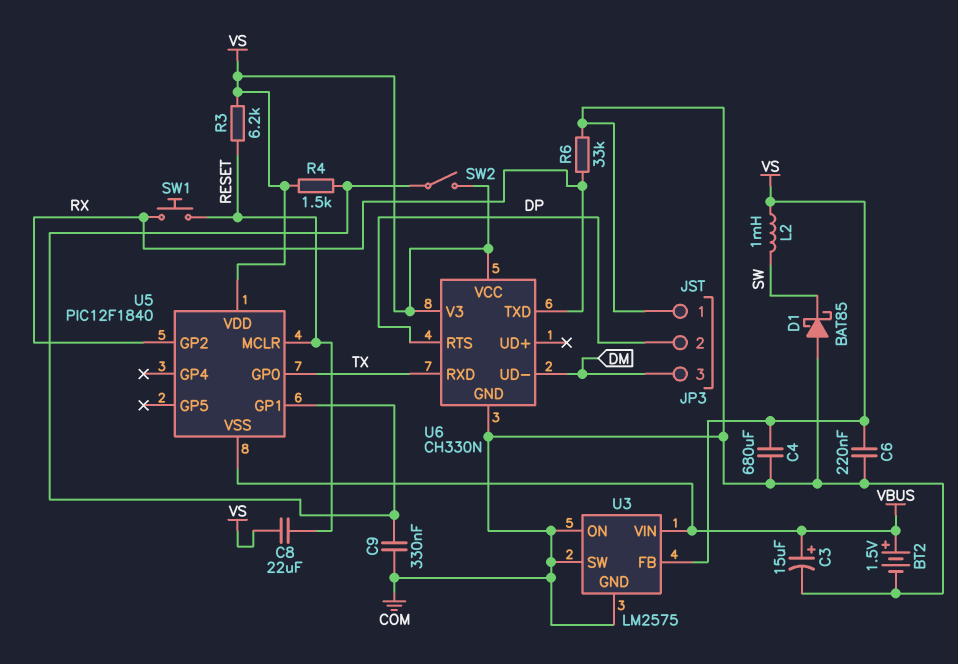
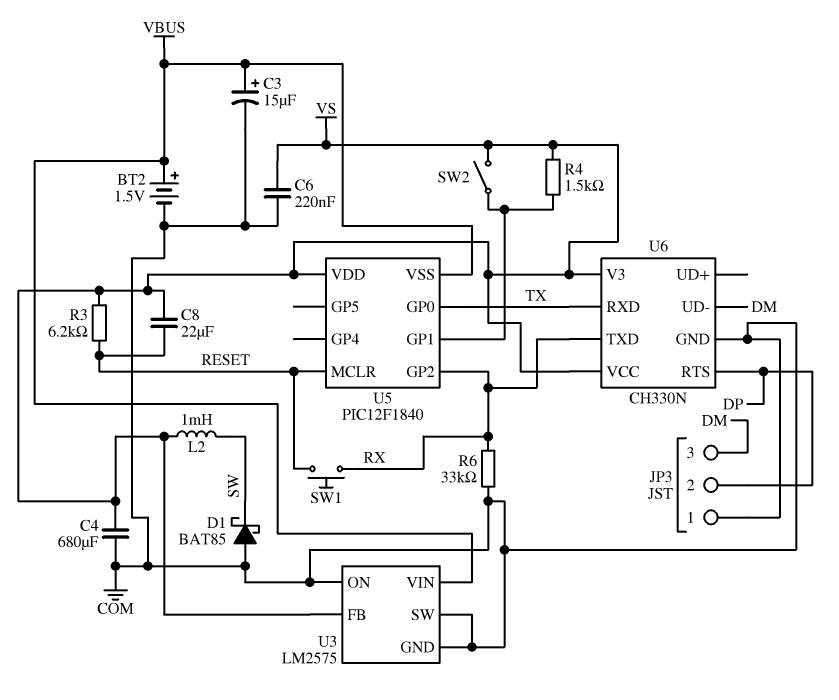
C9: 330nF (COM, U5/GP1) -> none

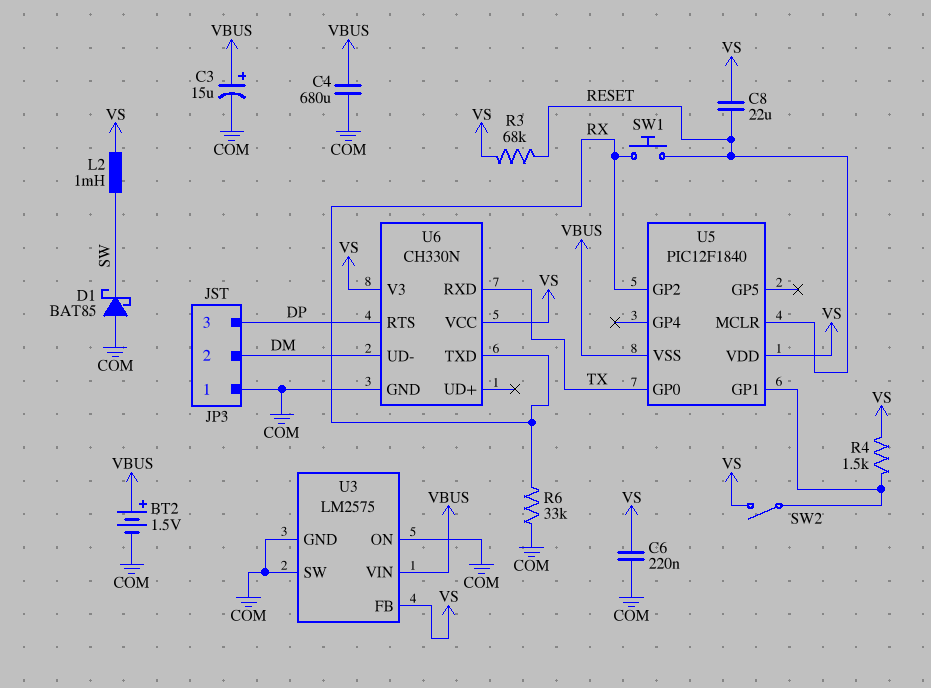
C4: 680uF (COM, VS) -> 680uF (COM, VBUS)
JP3 pin 2: DP -> DM
JP3 pin 3: DM -> DP
R3: 6.2k (RESET, VS) -> 68k (RESET, VS)

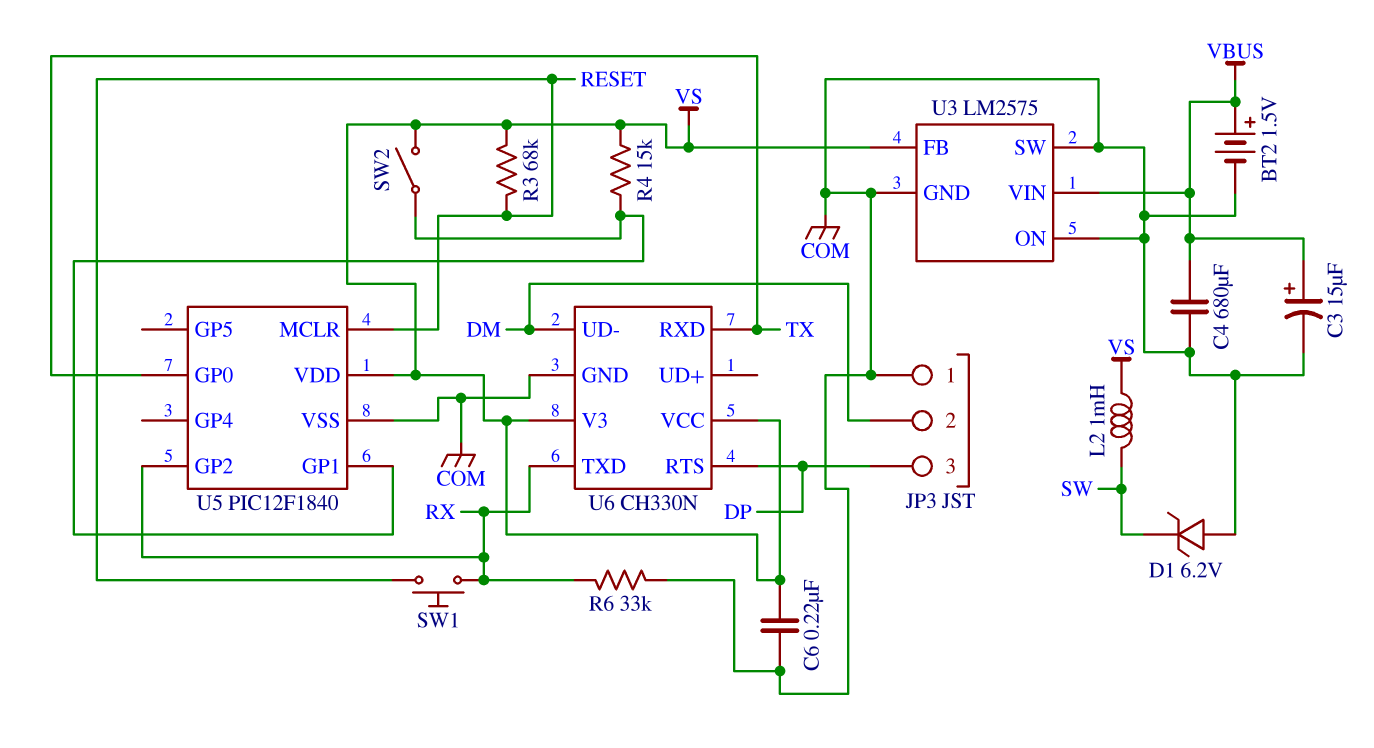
C8: 22uF (RESET, VS) -> none
D1: schottky BAT85 (A COM, K SW) -> zener 6.2V (A COM, K SW)
R4: 1.5k (U5/GP1, VS) -> 15k (U5/GP1, VS)
U5 pin VSS: VBUS -> COM

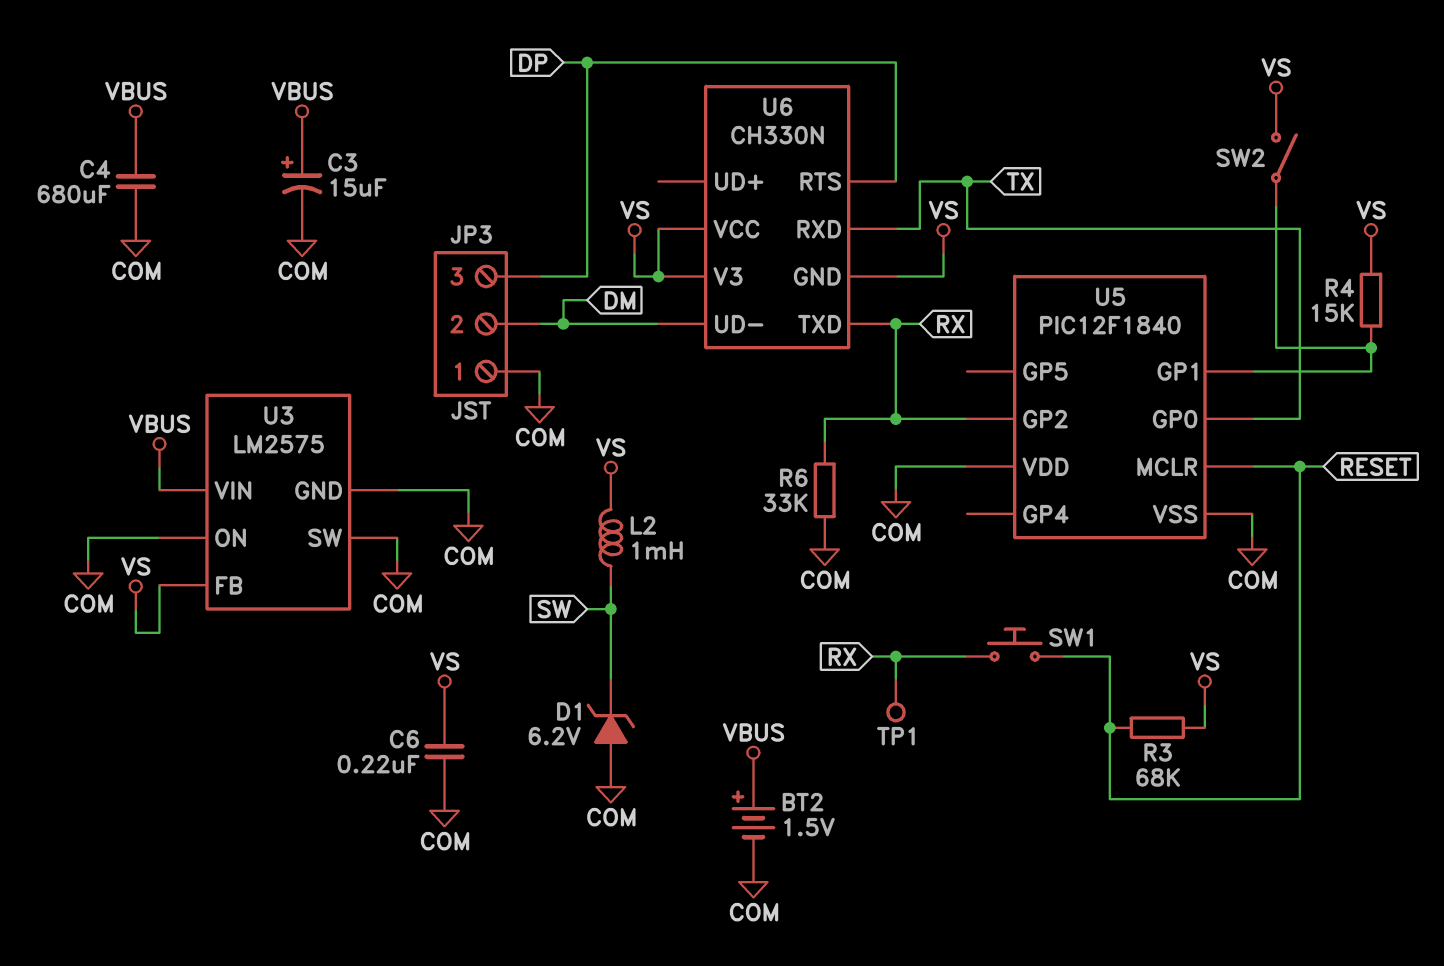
TP1: none -> test point (RX)
U5 pin VDD: VS -> COM
U6 pin GND: COM -> VS

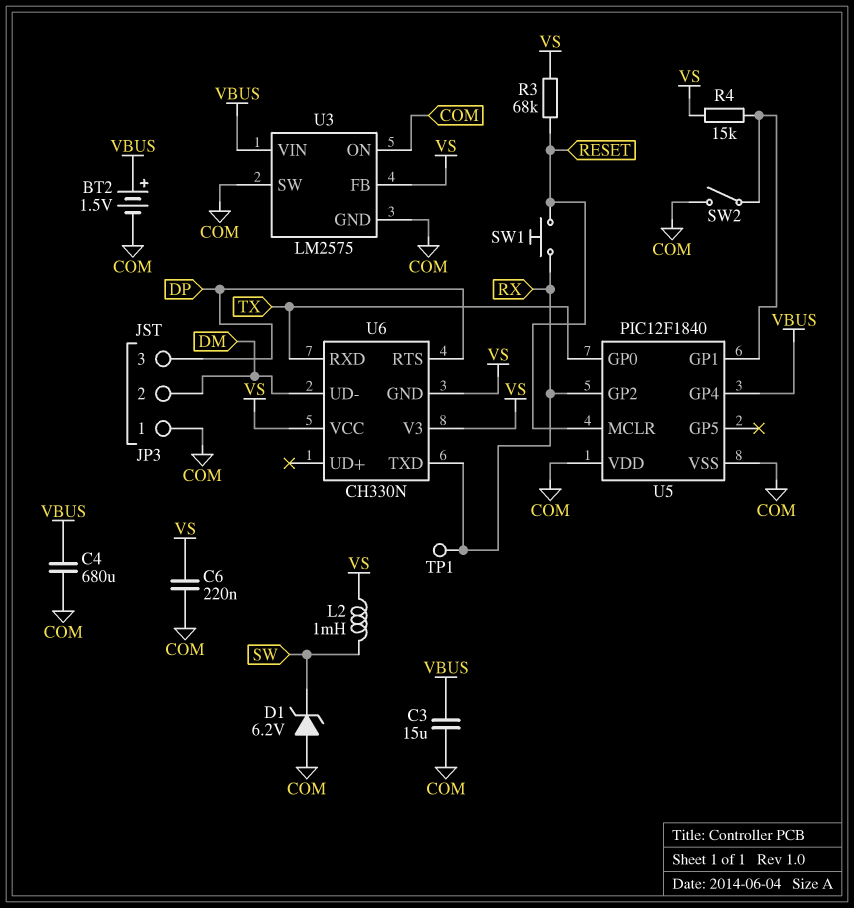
C3: 15uF (plus VBUS, minus COM) -> 15uF (COM, VBUS)
R6: 33k (COM, RX) -> none
SW2: switch (U5/GP1, VS) -> switch (COM, U5/GP1)
U5 pin GP4: none -> VBUS

